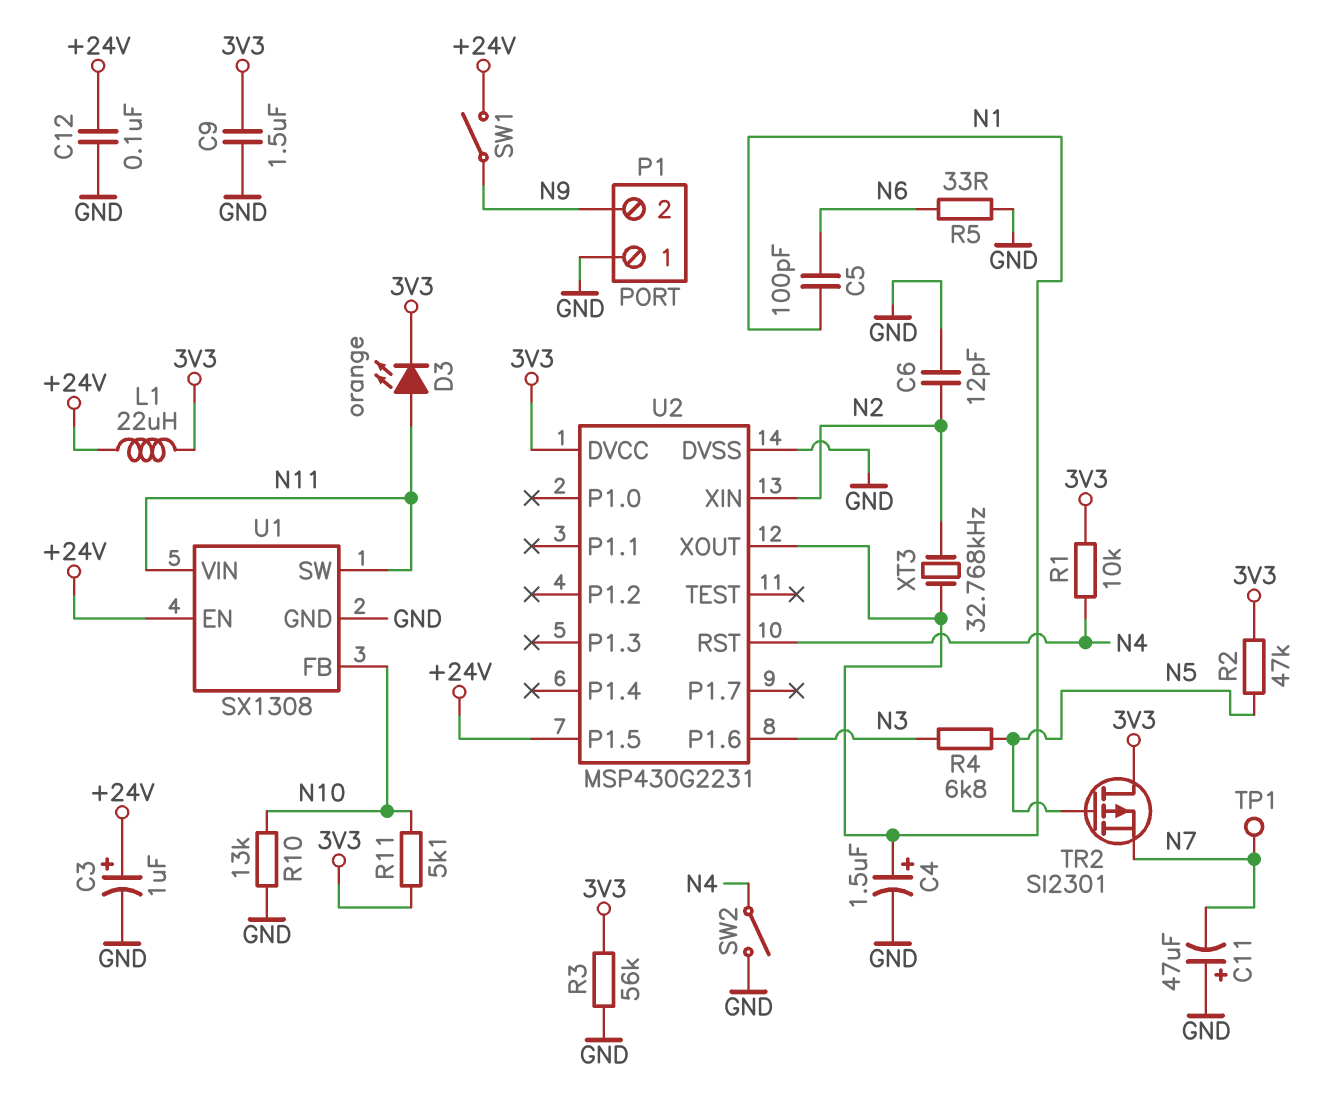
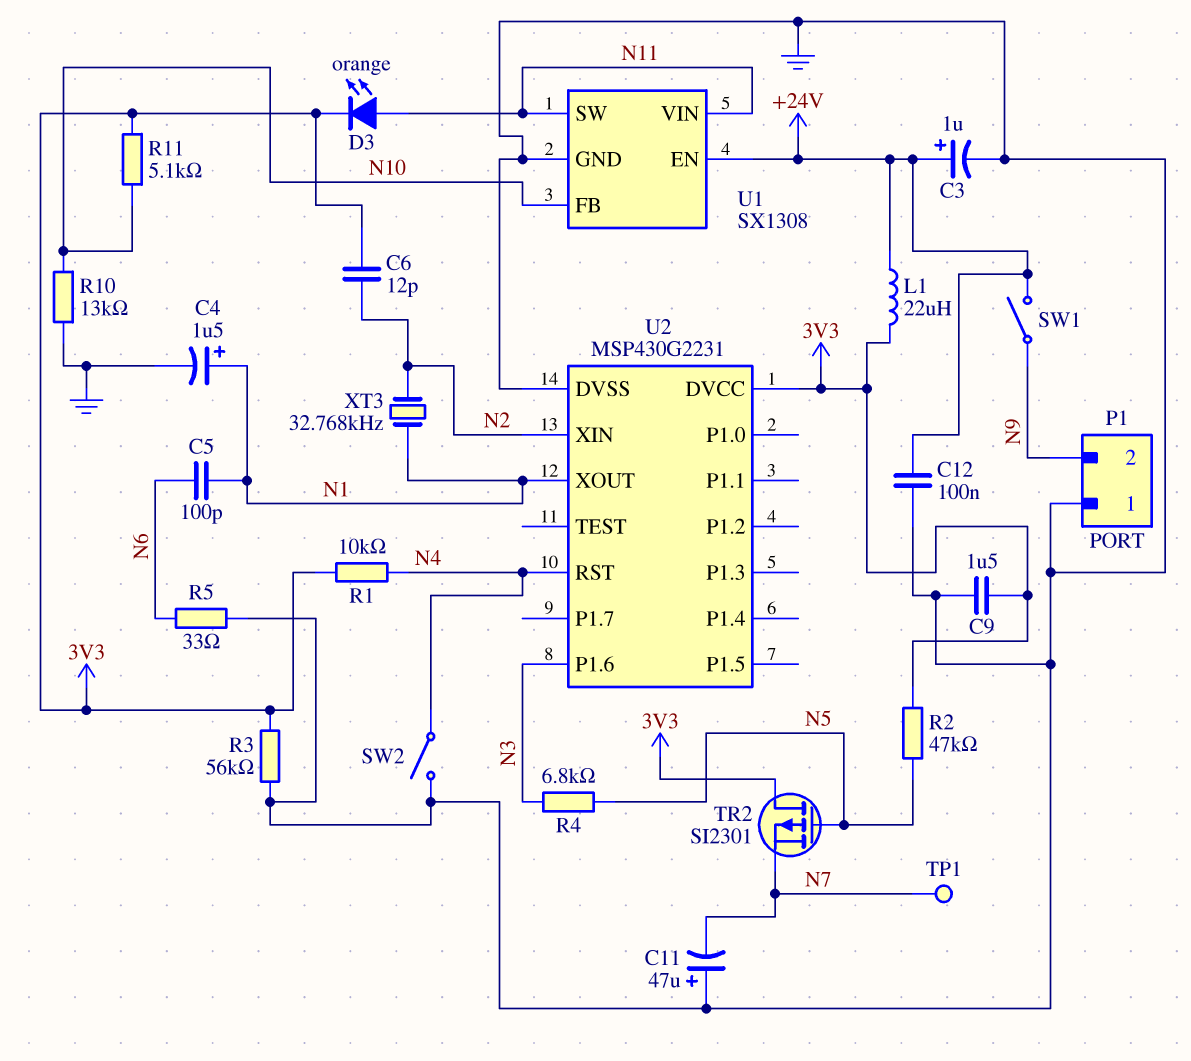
C6: 12pF (GND, N2) -> 12pF (3V3, N2)
U2 pin P1.5: +24V -> none

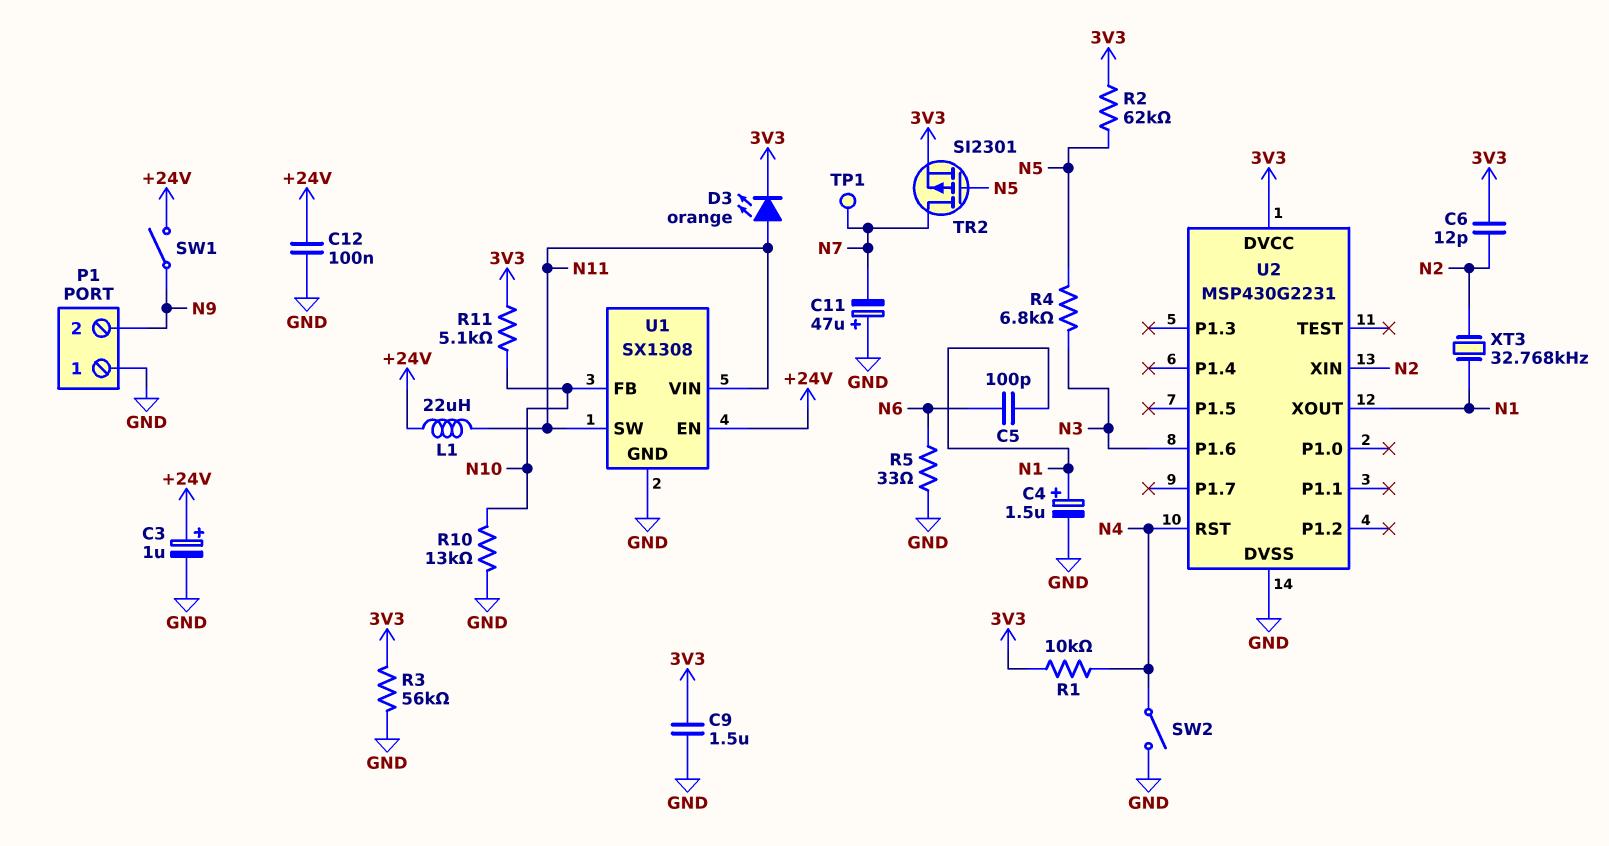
L1: 22uH (+24V, 3V3) -> 22uH (+24V, N11)
R2: 47k (3V3, N5) -> 62k (3V3, N5)
TR2: PMOS SI2301 (G N5, D 3V3, S N7) -> PMOS SI2301 (G N5, D N7, S 3V3)

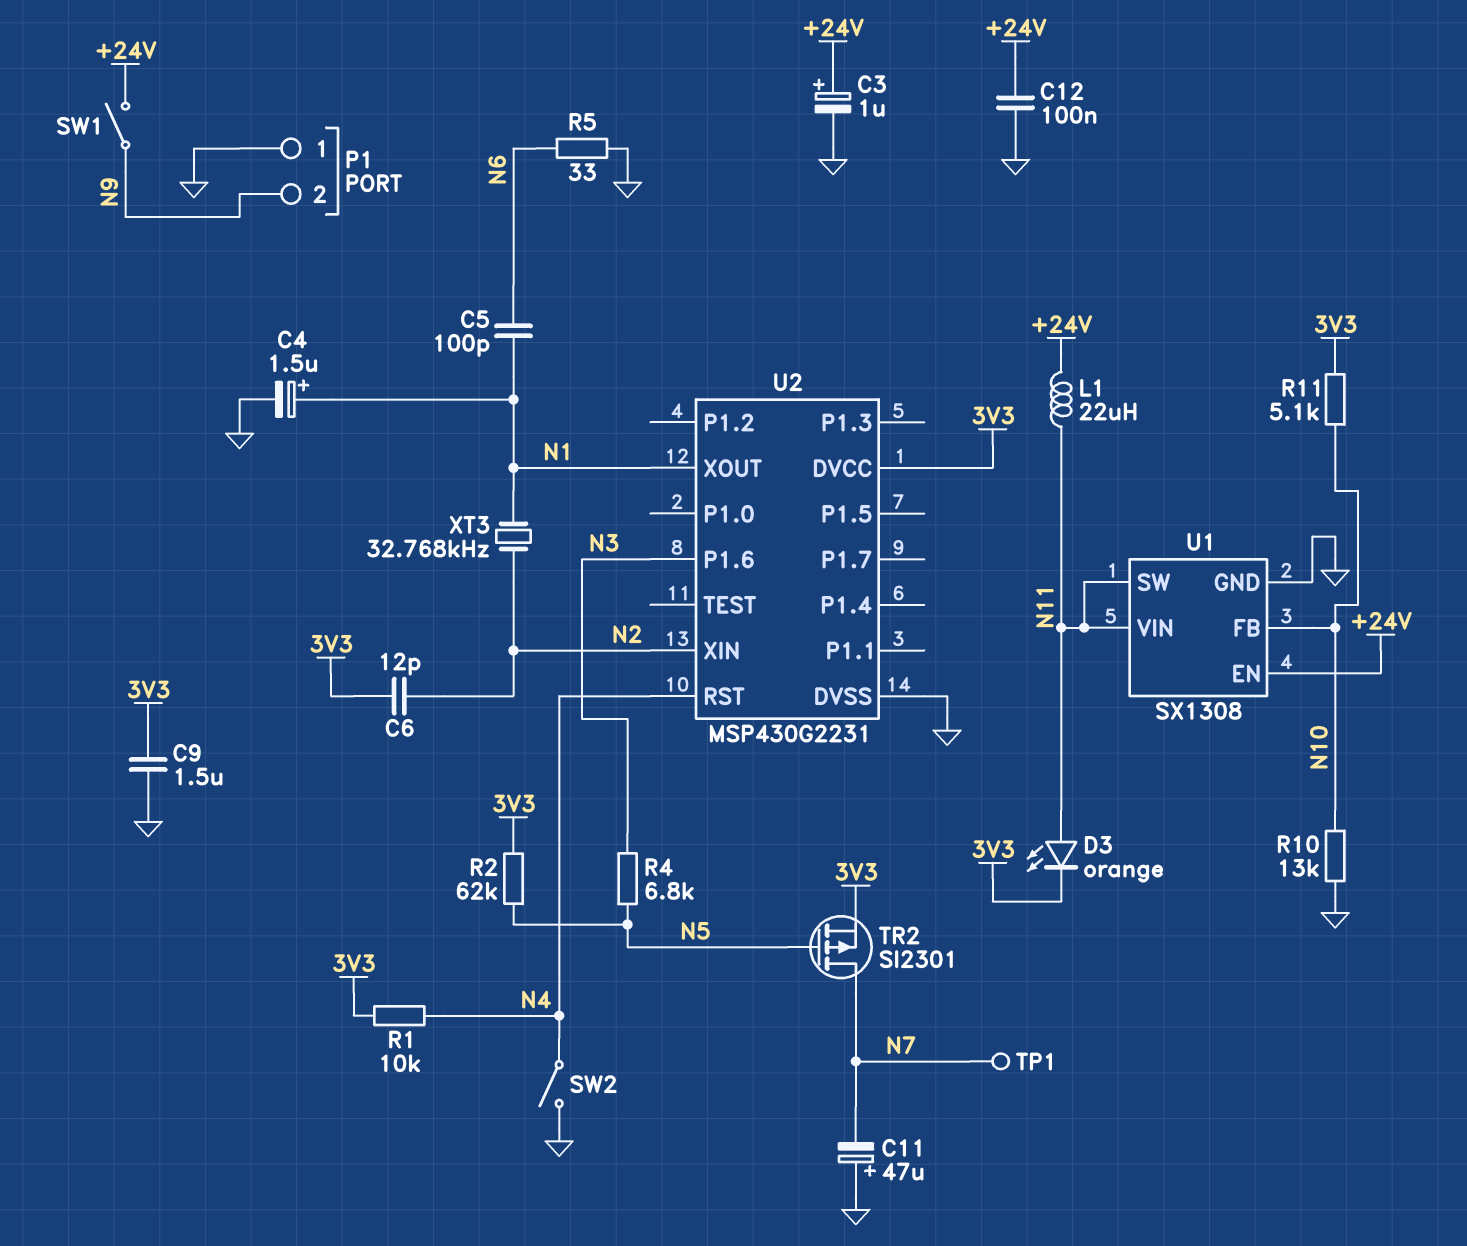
R3: 56k (3V3, GND) -> none

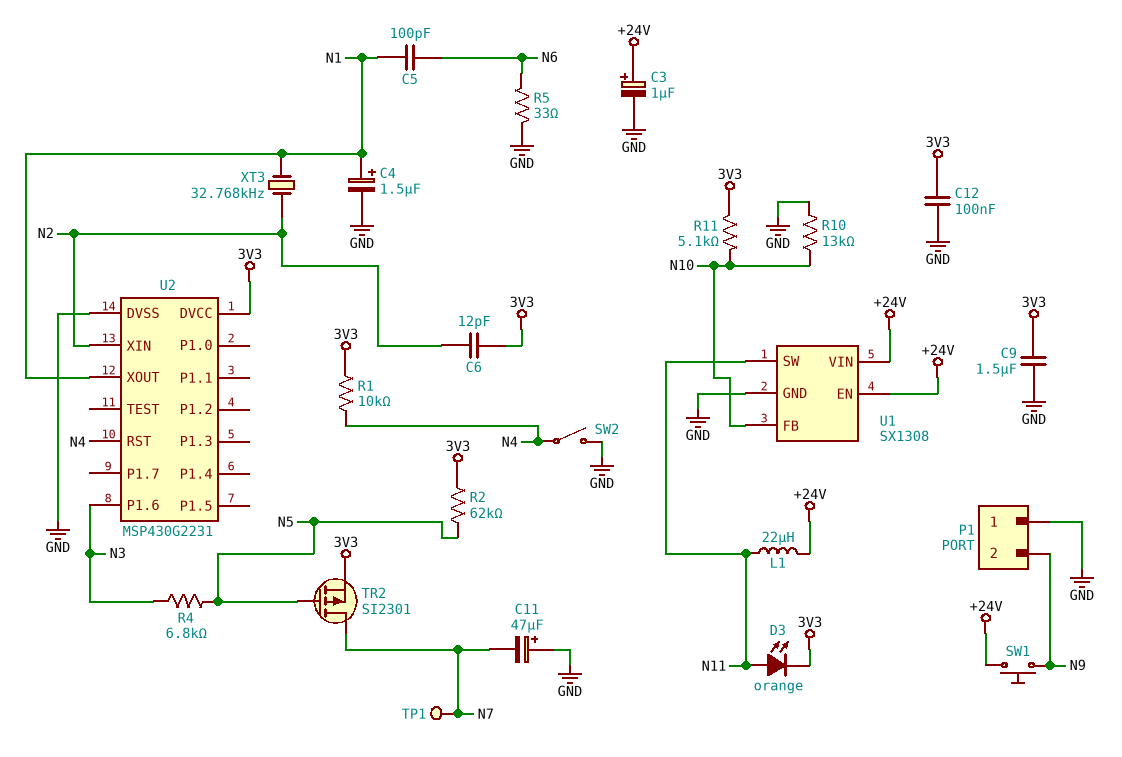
C12: 100nF (+24V, GND) -> 100nF (3V3, GND)
SW1: switch (+24V, N9) -> button (+24V, N9)
U1 pin VIN: N11 -> +24V

